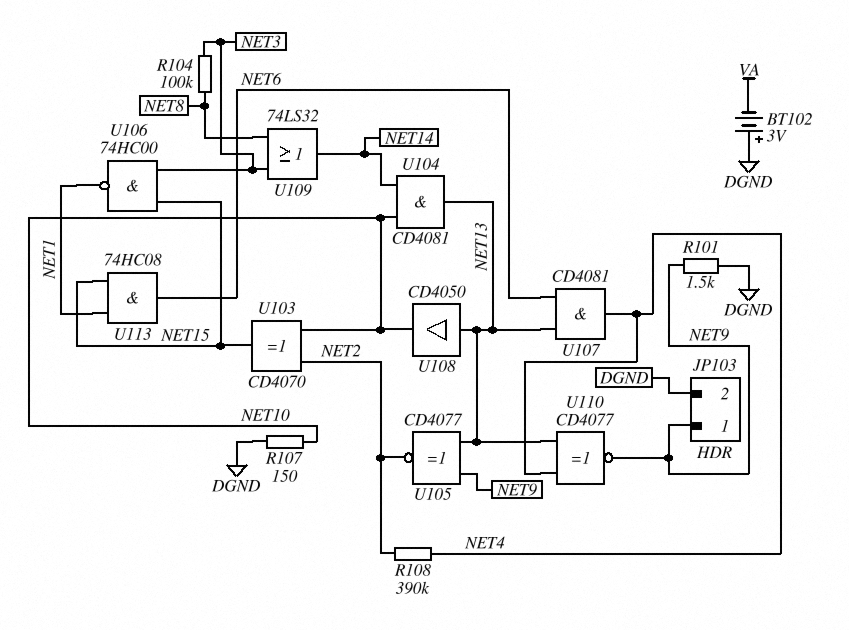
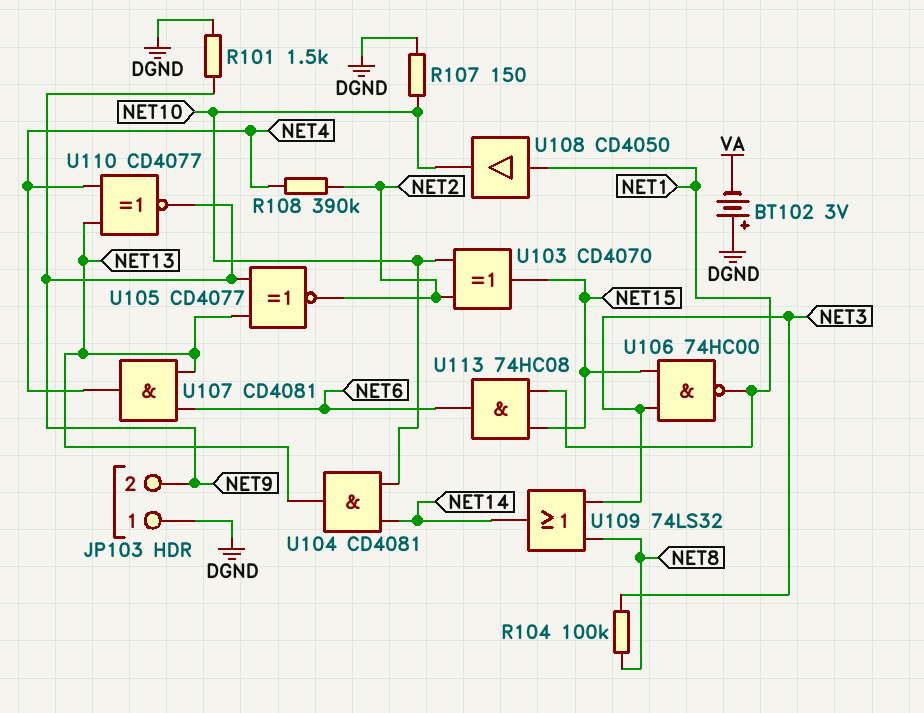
JP103 pin 1: NET9 -> DGND
JP103 pin 2: DGND -> NET9
U108: buffer CD4050 (in NET13, out NET10) -> buffer CD4050 (in NET1, out NET10)

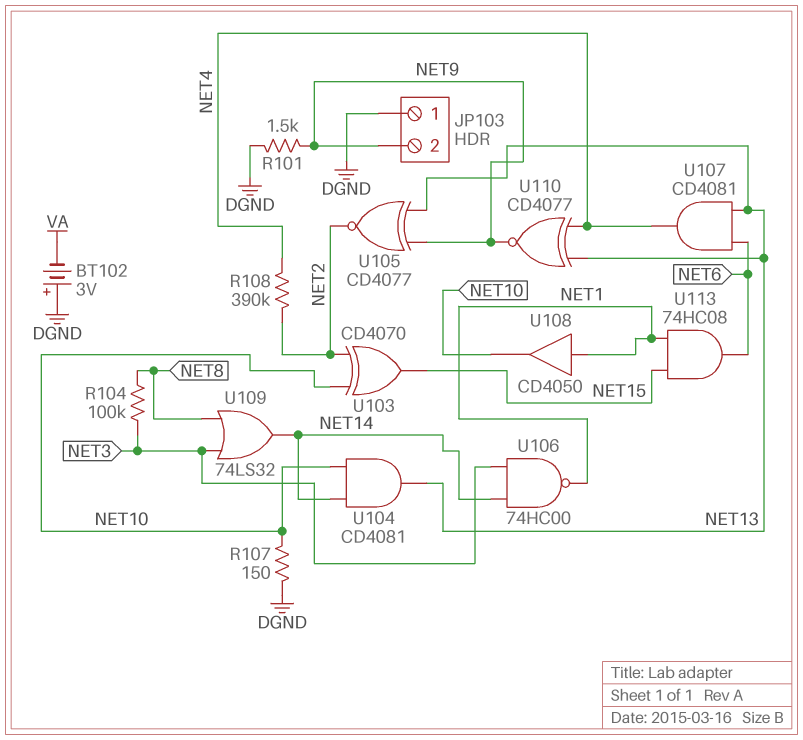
U106: NAND 74HC00 (in NET3, in NET15, out NET1) -> NAND 74HC00 (in NET3, in NET14, out NET1)

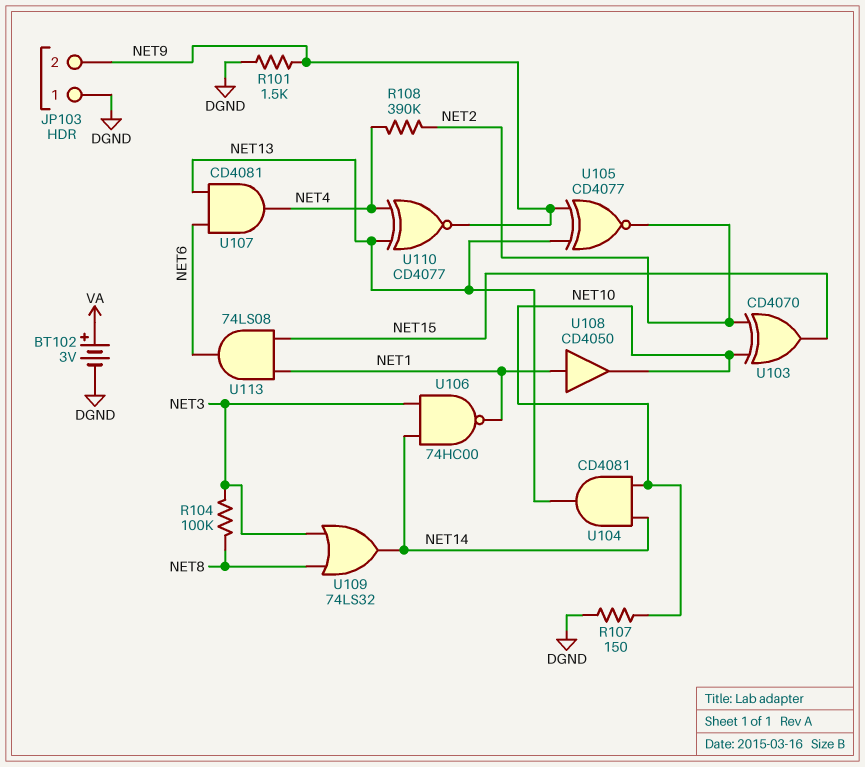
BT102: 3V (plus DGND, minus VA) -> 3V (plus VA, minus DGND)
U113: AND 74HC08 (in NET1, in NET15, out NET6) -> AND 74LS08 (in NET1, in NET15, out NET6)

